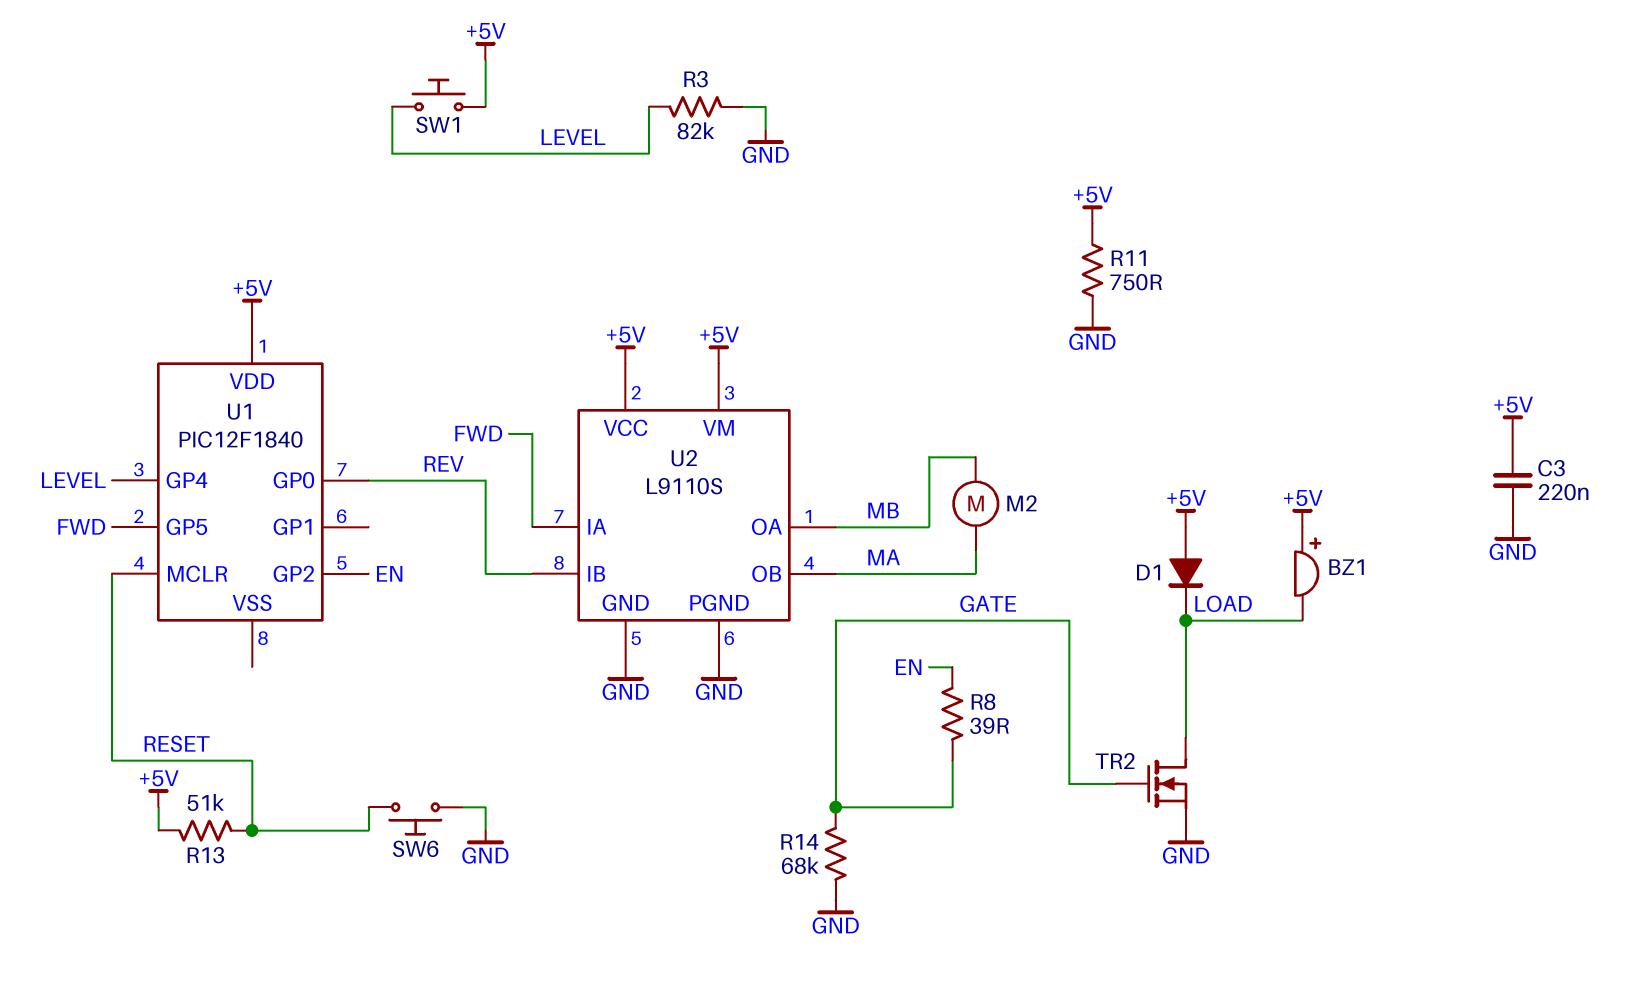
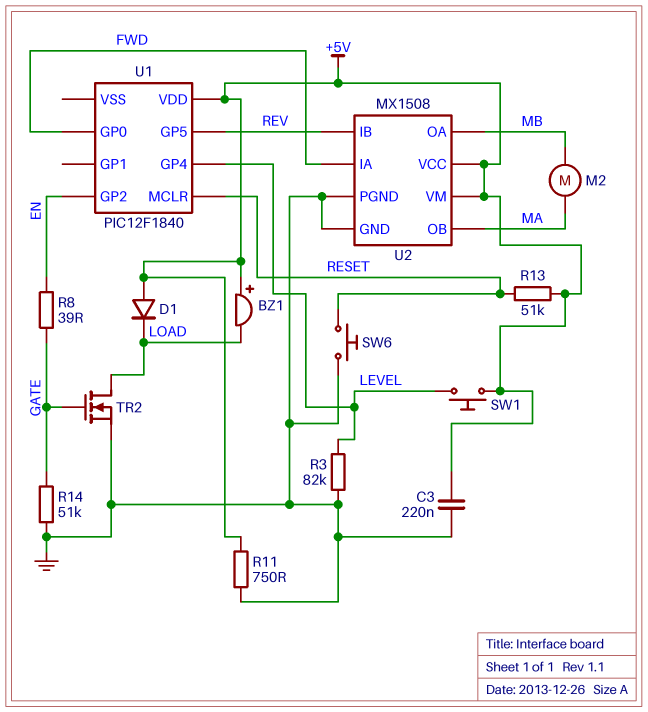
R14: 68k (GATE, GND) -> 51k (GATE, GND)
U1 pin GP0: REV -> FWD
U1 pin GP5: FWD -> REV
U2: L9110S -> MX1508

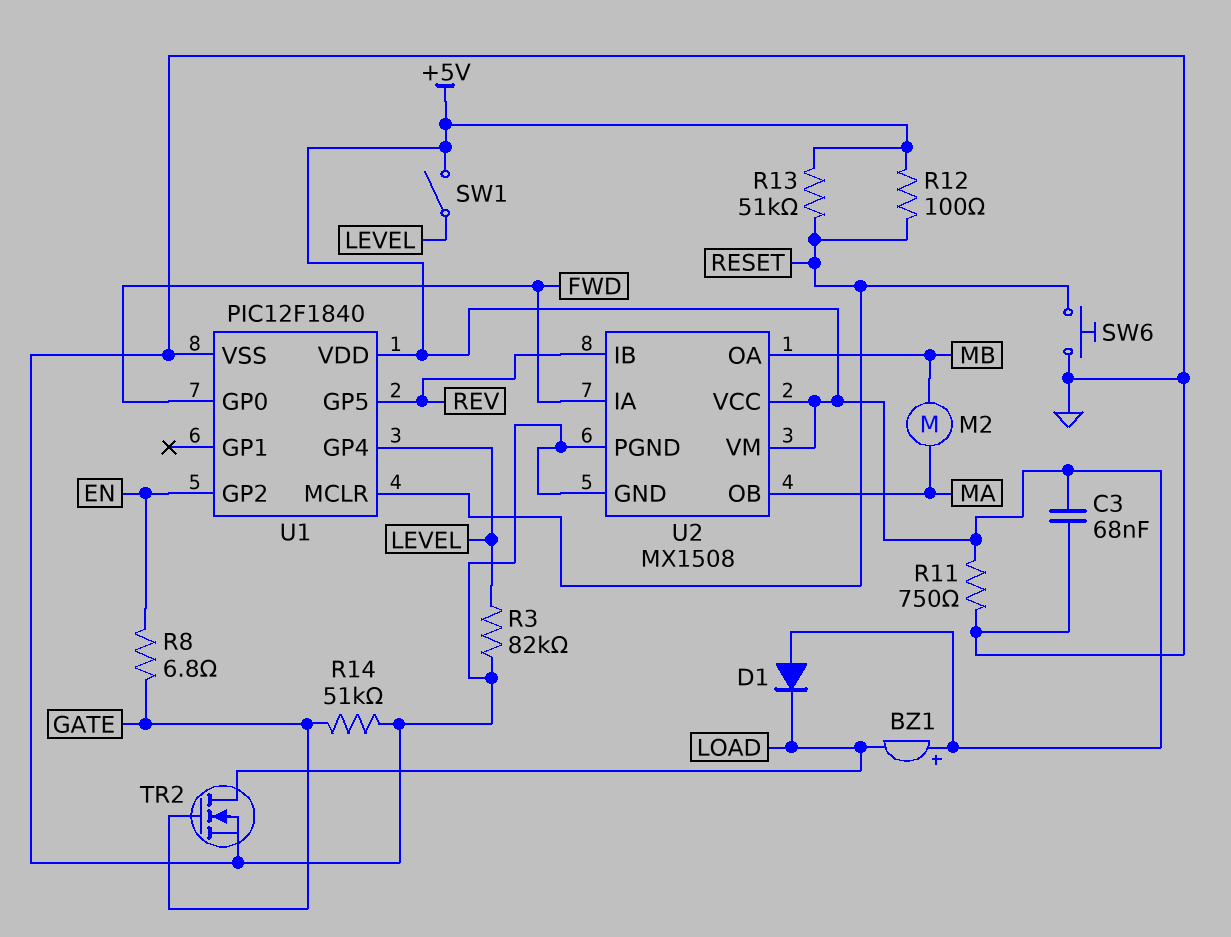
C3: 220nF (+5V, GND) -> 68nF (+5V, GND)
R8: 39 (EN, GATE) -> 6.8 (EN, GATE)
R12: none -> 100 (+5V, RESET)
SW1: button (+5V, LEVEL) -> switch (+5V, LEVEL)
U1 pin VSS: none -> GND

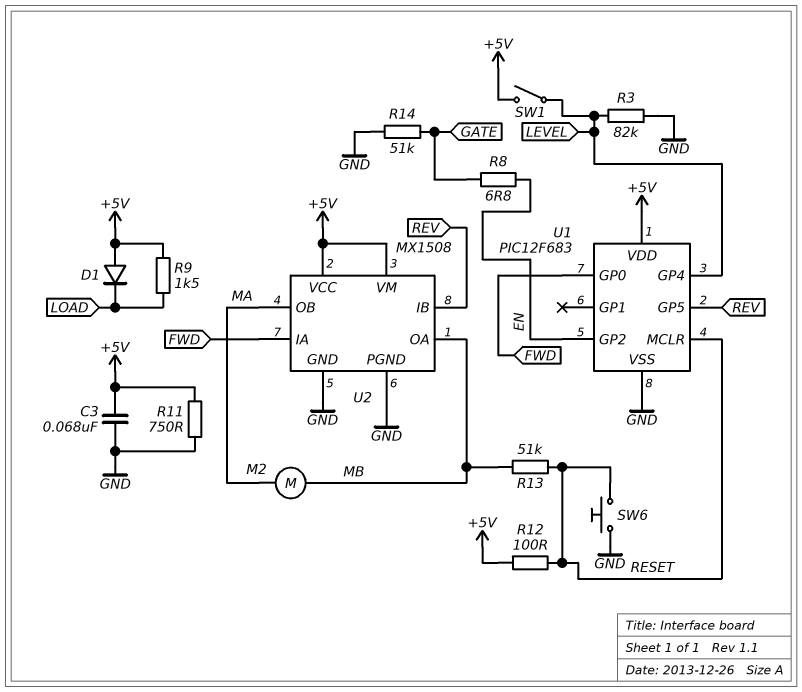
BZ1: buzzer (plus +5V, minus LOAD) -> none
R9: none -> 1.5k (+5V, LOAD)
R13: 51k (+5V, RESET) -> 51k (MB, RESET)
TR2: NMOS (G GATE, D LOAD, S GND) -> none
U1: PIC12F1840 -> PIC12F683

